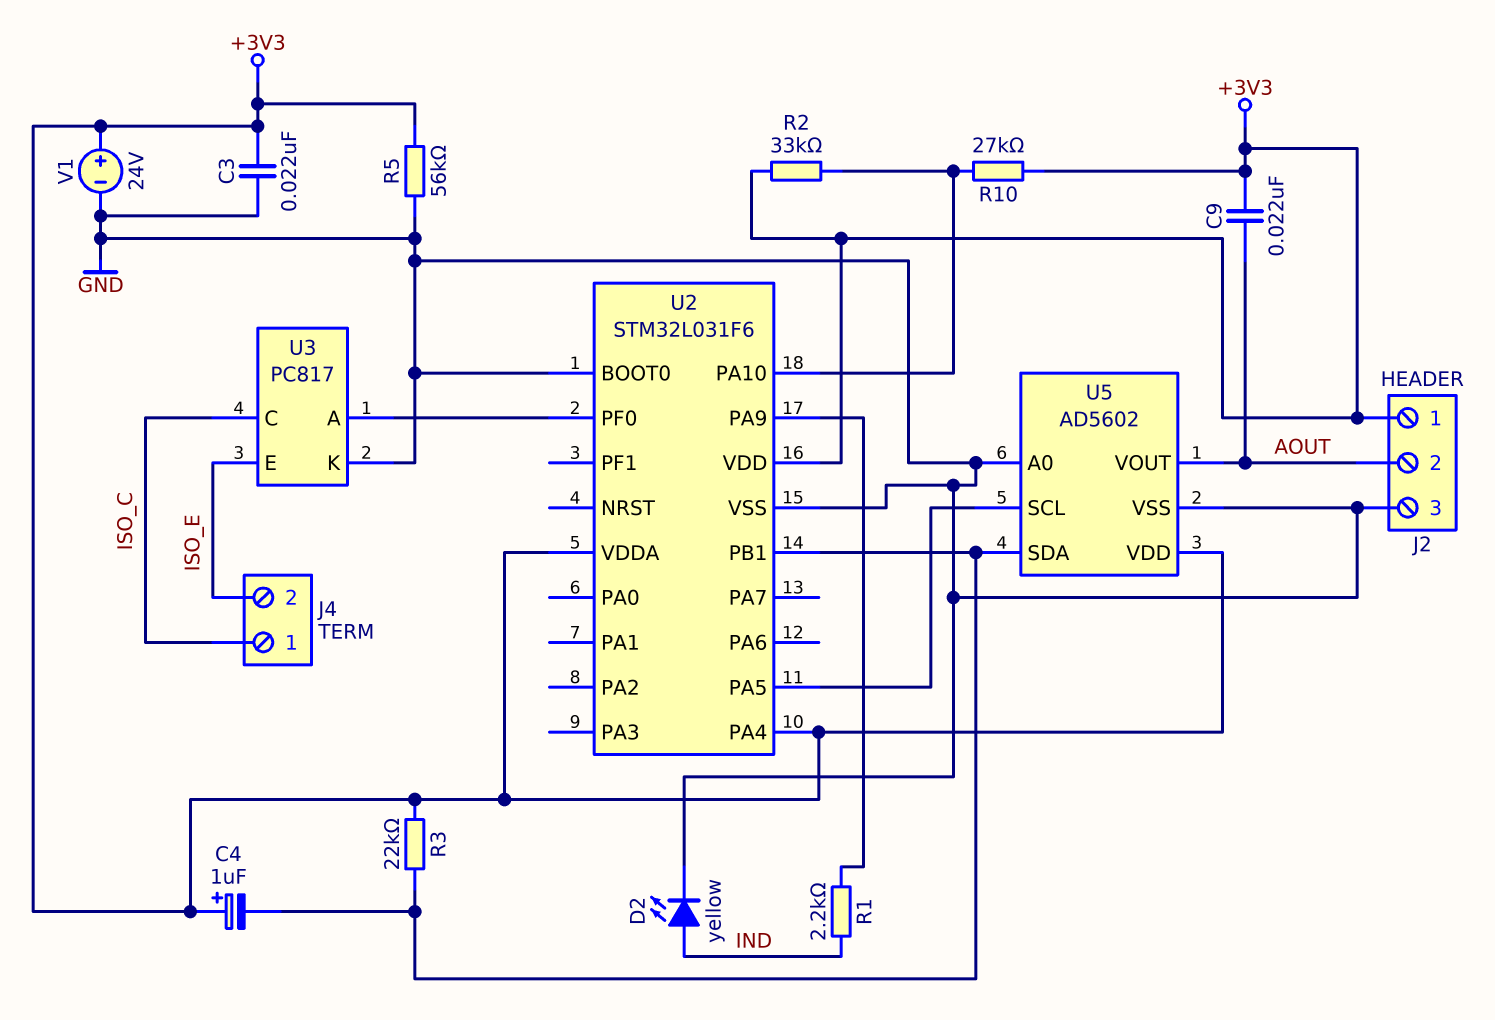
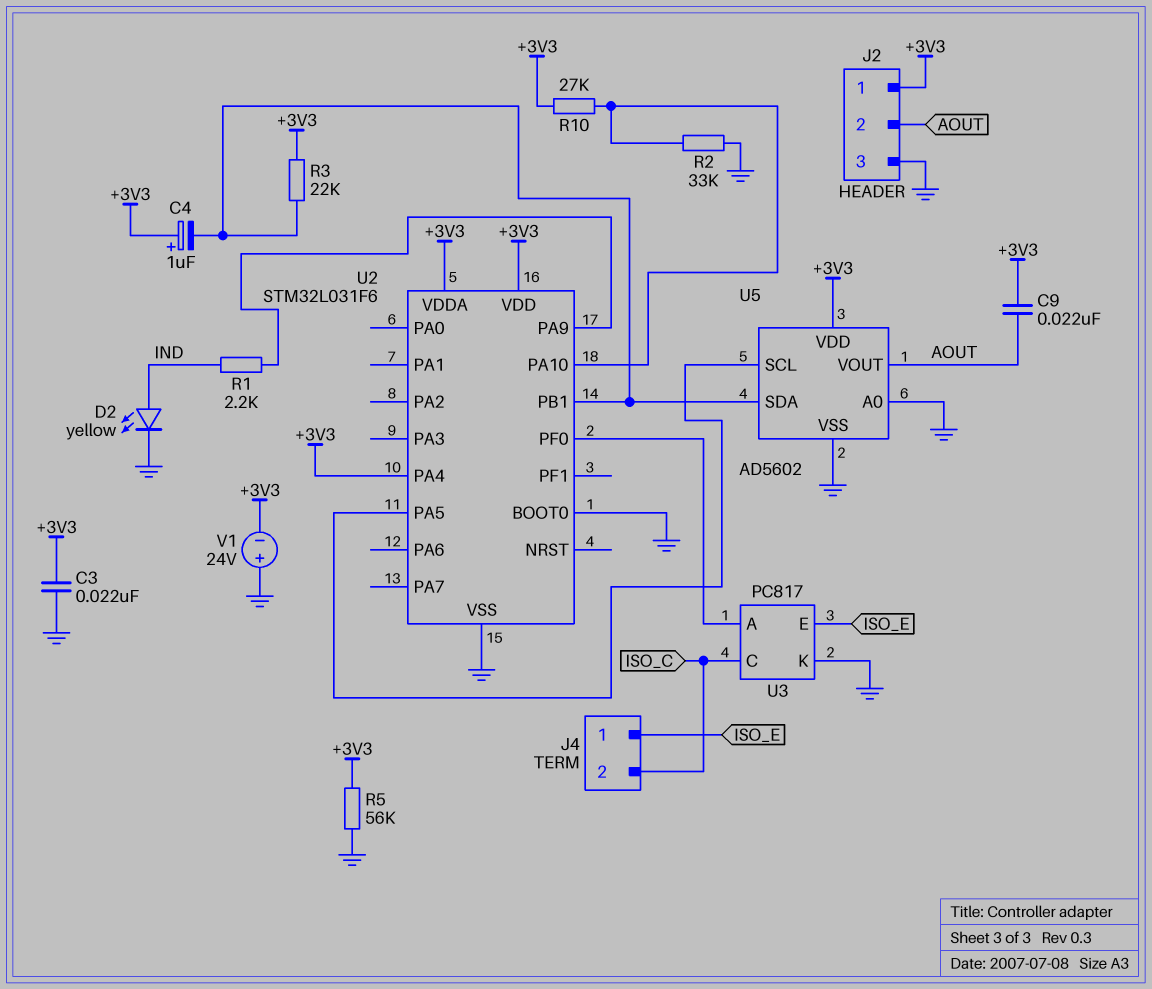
J4 pin 1: ISO_C -> ISO_E
J4 pin 2: ISO_E -> ISO_C
R2: 33k (+3V3, U2/PA10) -> 33k (GND, U2/PA10)
V1: 24V (plus +3V3, minus GND) -> 24V (plus GND, minus +3V3)

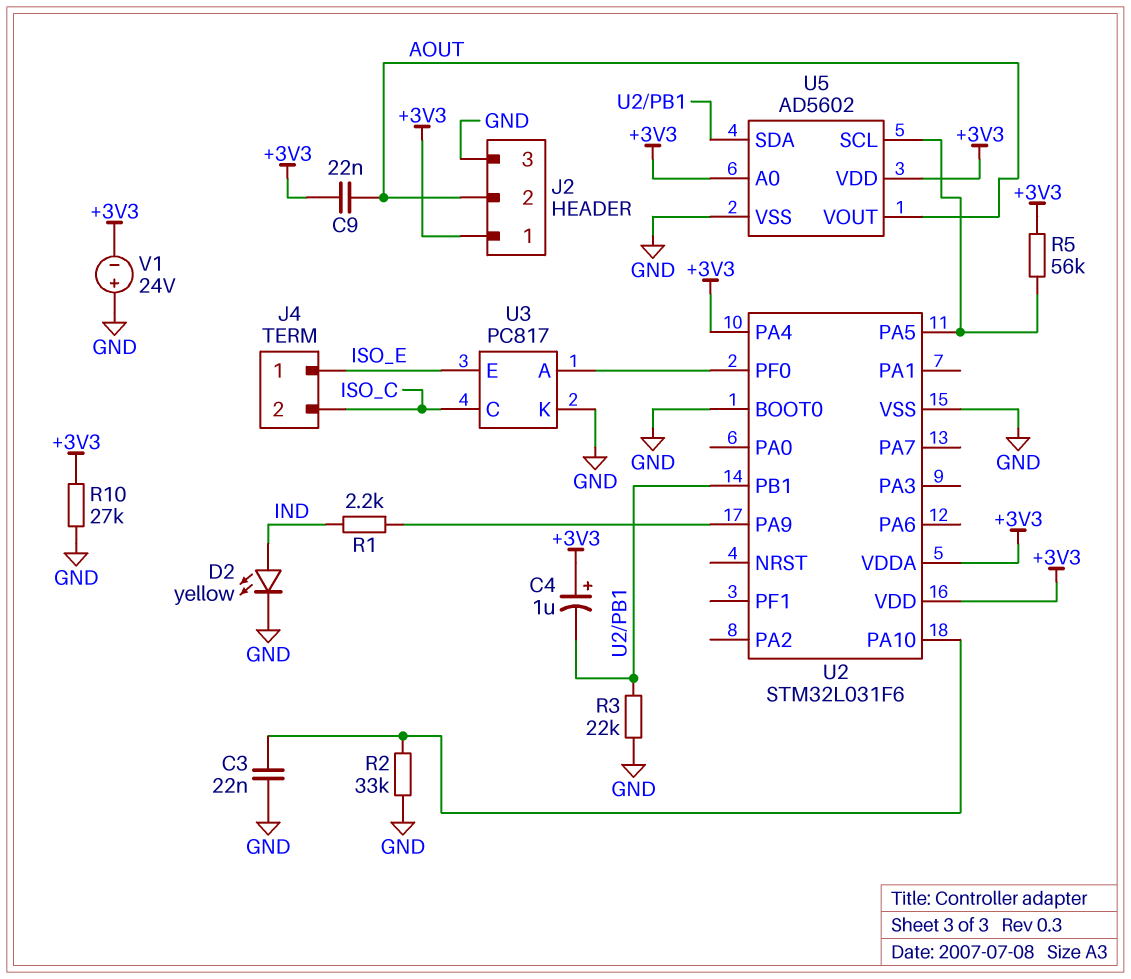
C3: 22nF (+3V3, GND) -> 22nF (GND, U2/PA10)
R3: 22k (+3V3, U2/PB1) -> 22k (GND, U2/PB1)
R5: 56k (+3V3, GND) -> 56k (+3V3, U2/PA5)
R10: 27k (+3V3, U2/PA10) -> 27k (+3V3, GND)
U5 pin A0: GND -> +3V3

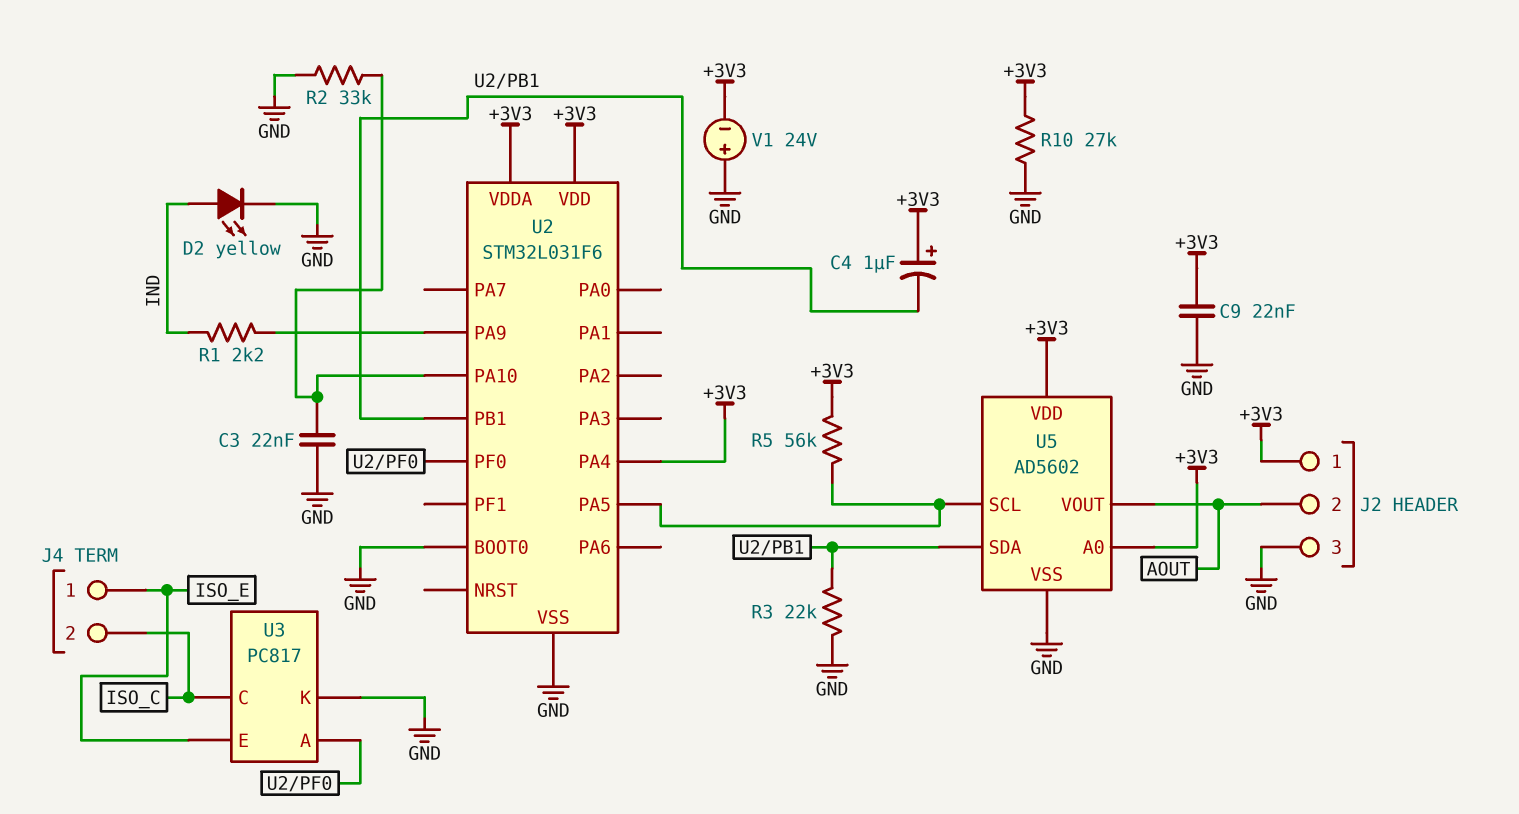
C9: 22nF (+3V3, AOUT) -> 22nF (+3V3, GND)

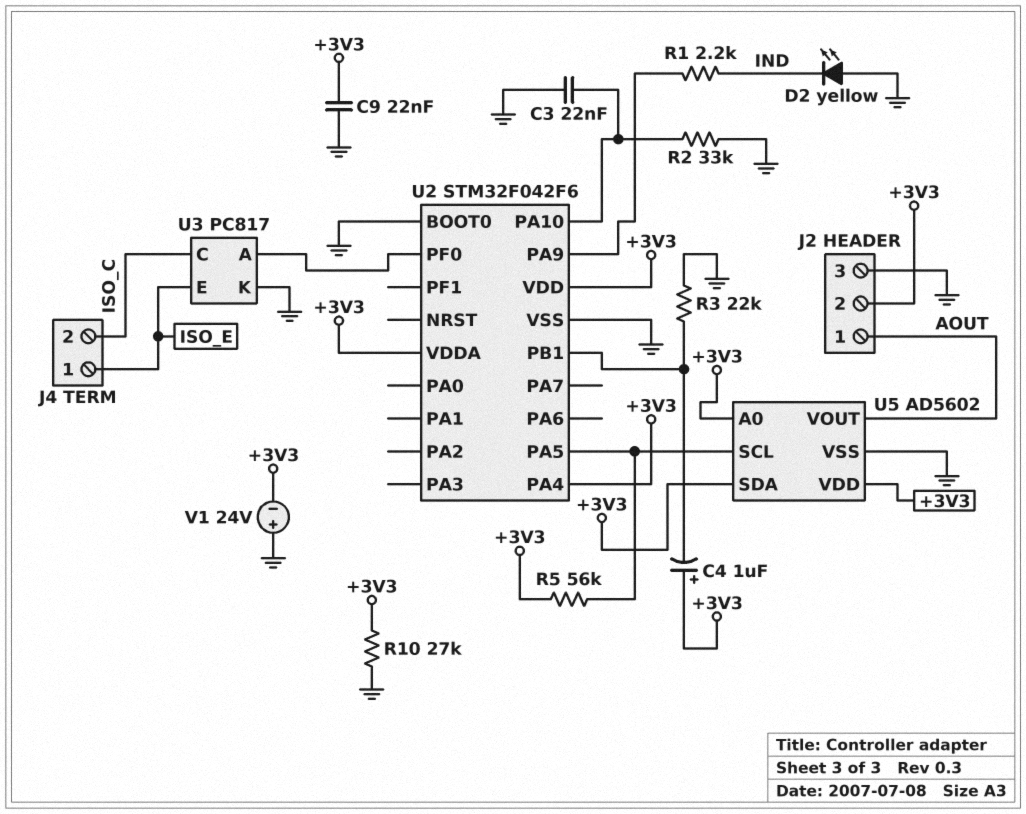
D2: LED yellow (A IND, K GND) -> LED yellow (A GND, K IND)
J2 pin 1: +3V3 -> AOUT
J2 pin 2: AOUT -> +3V3
U2: STM32L031F6 -> STM32F042F6
U5 pin SDA: U2/PB1 -> +3V3

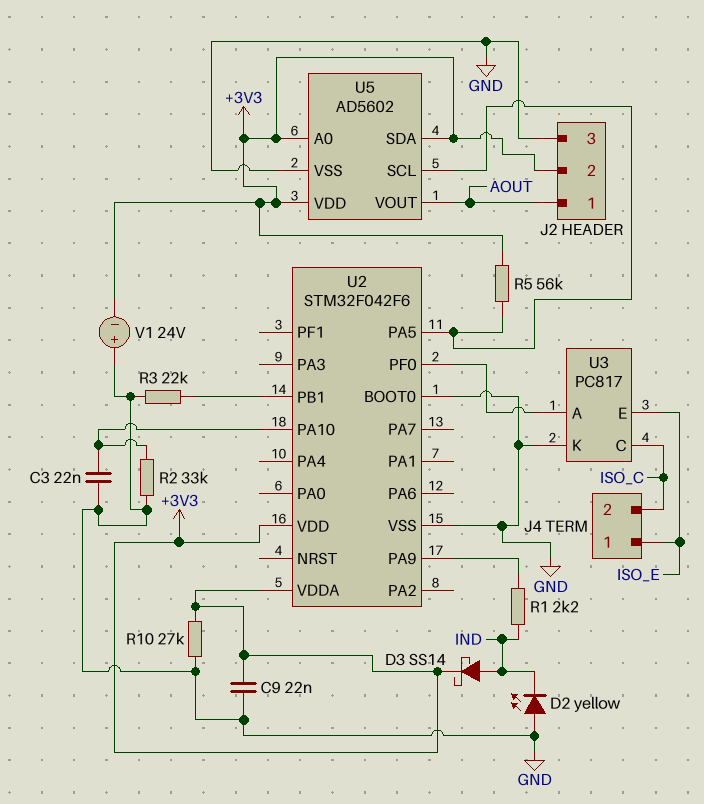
C4: 1uF (plus +3V3, minus U2/PB1) -> none
D3: none -> schottky SS14 (A IND, K +3V3)
U2 pin PA4: +3V3 -> none

